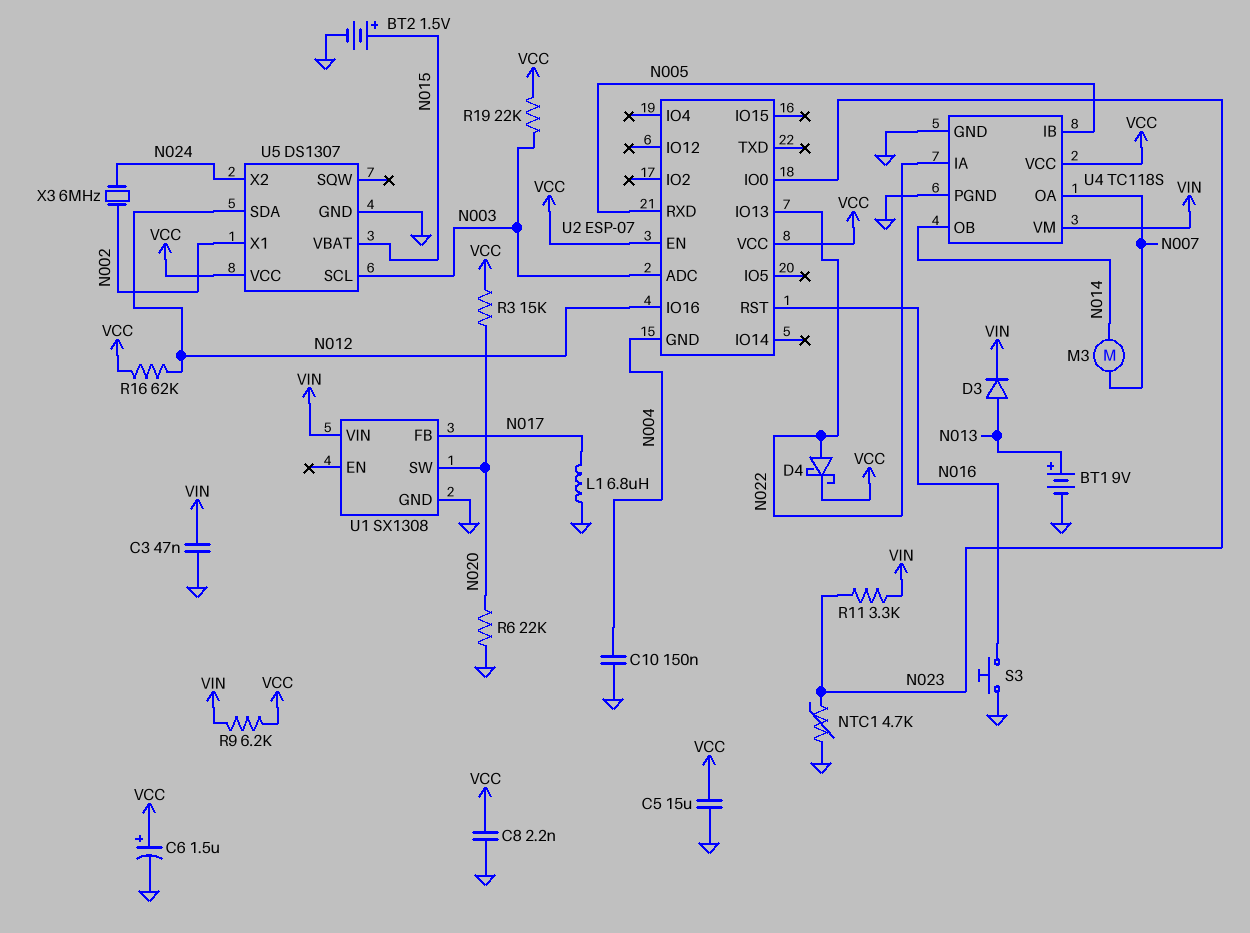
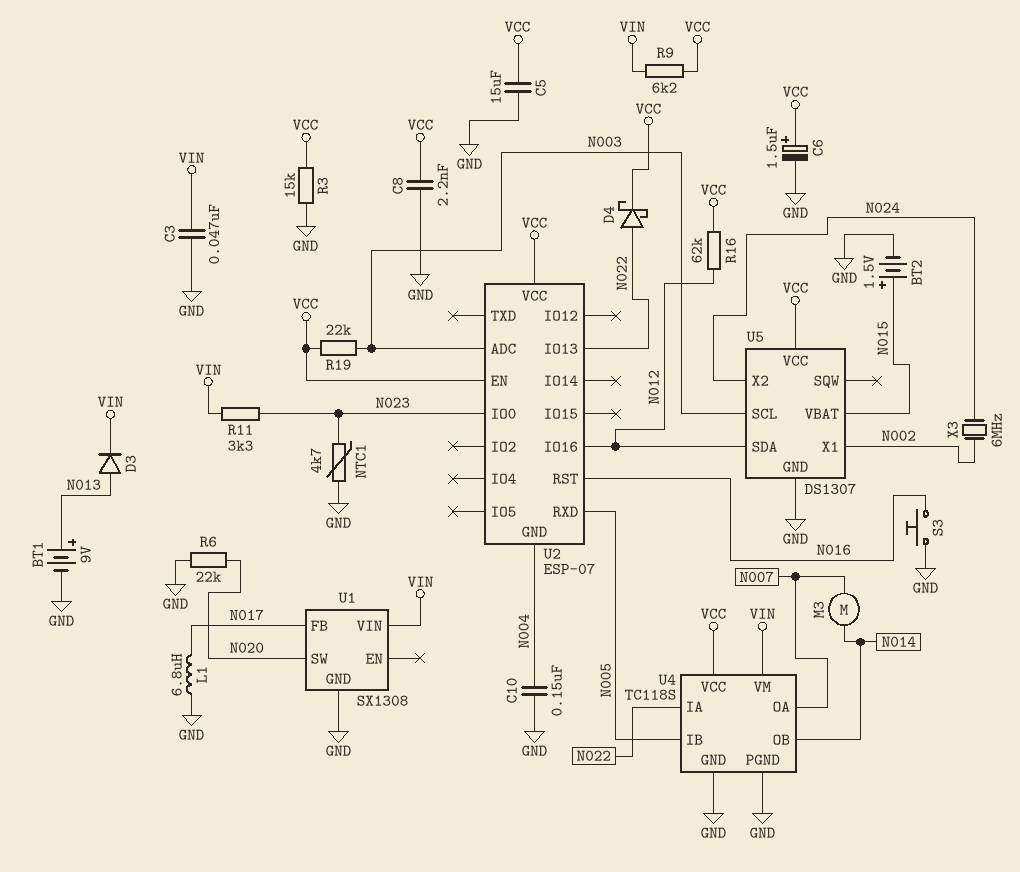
R3: 15k (N020, VCC) -> 15k (GND, VCC)

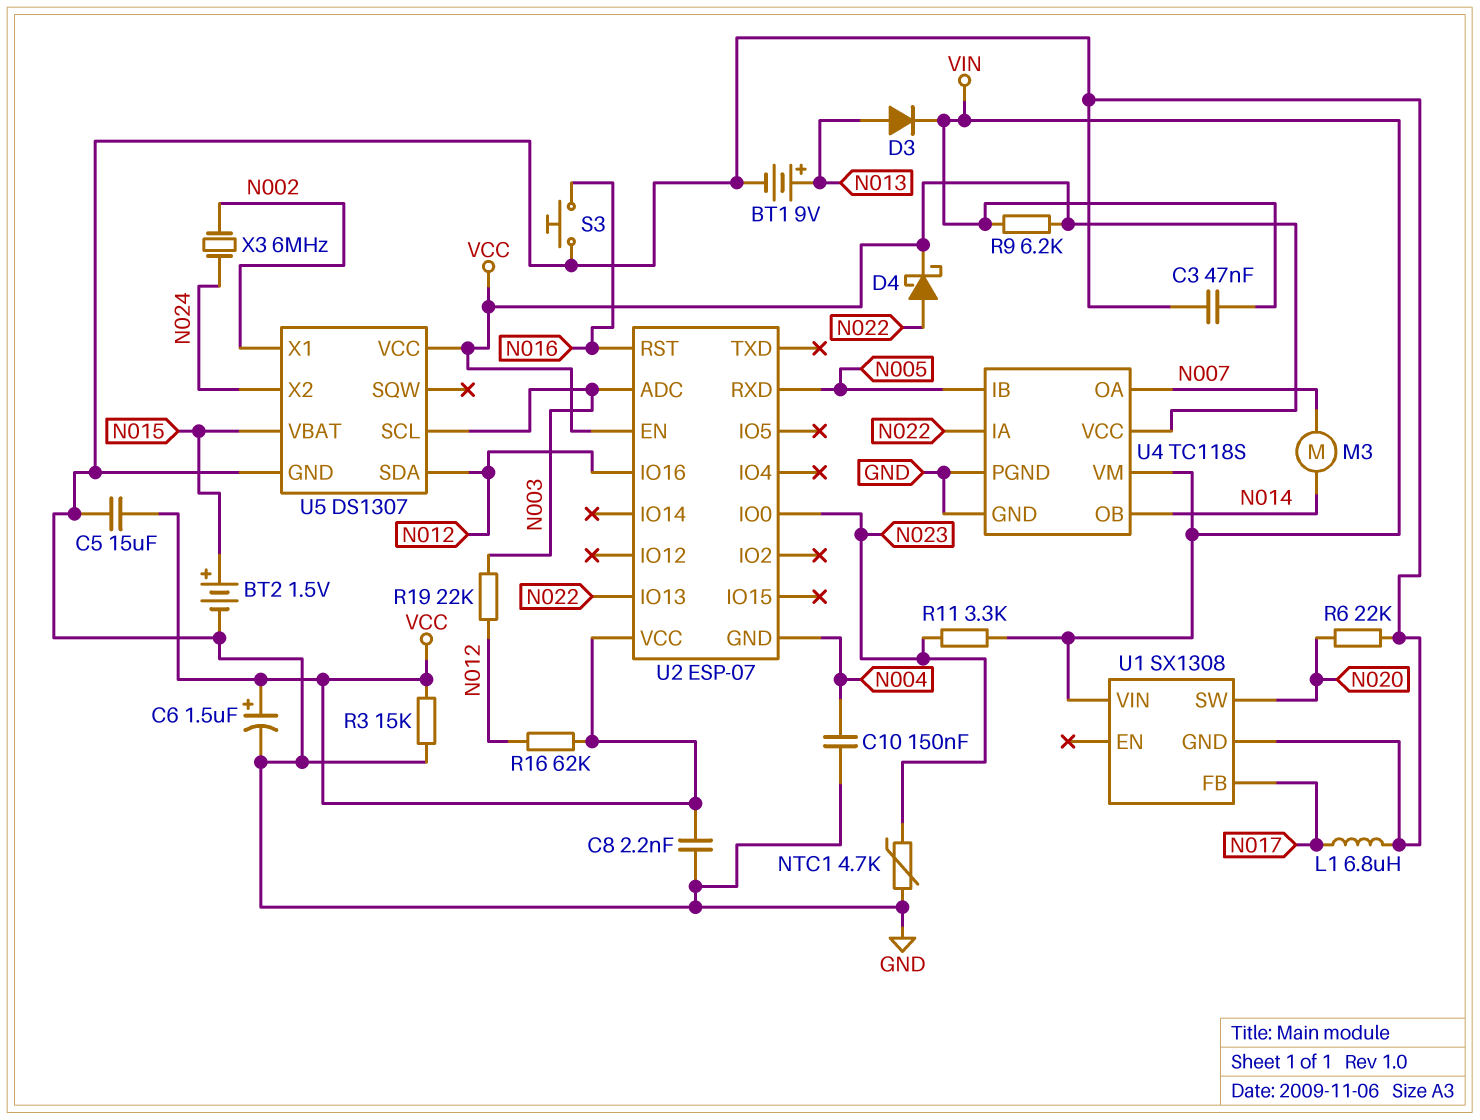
R19: 22k (N003, VCC) -> 22k (N003, N012)

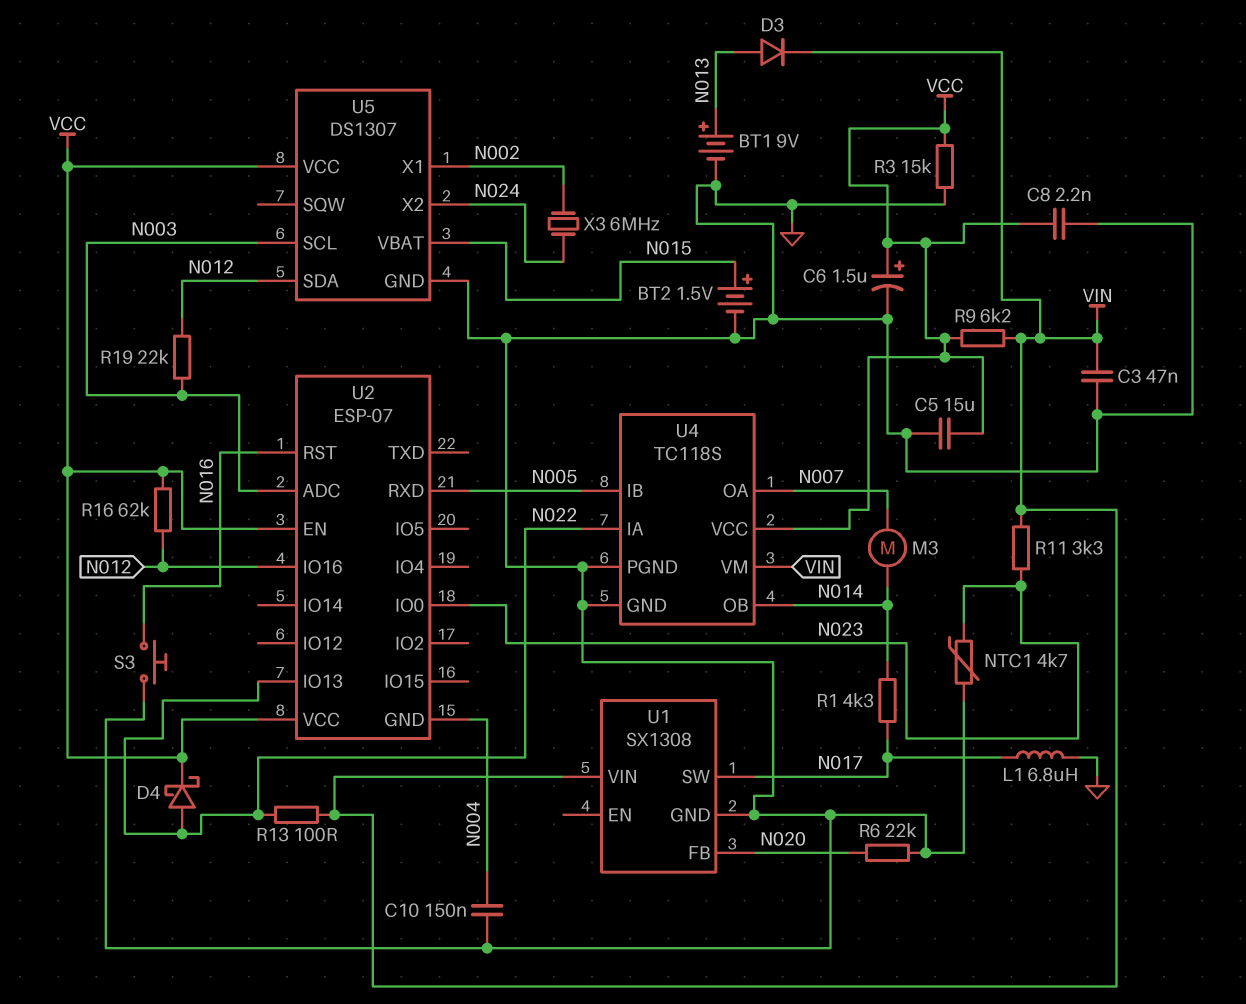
R1: none -> 4.3k (N014, N017)
R13: none -> 100 (N022, VIN)
U1 pin FB: N017 -> N020
U1 pin SW: N020 -> N017

